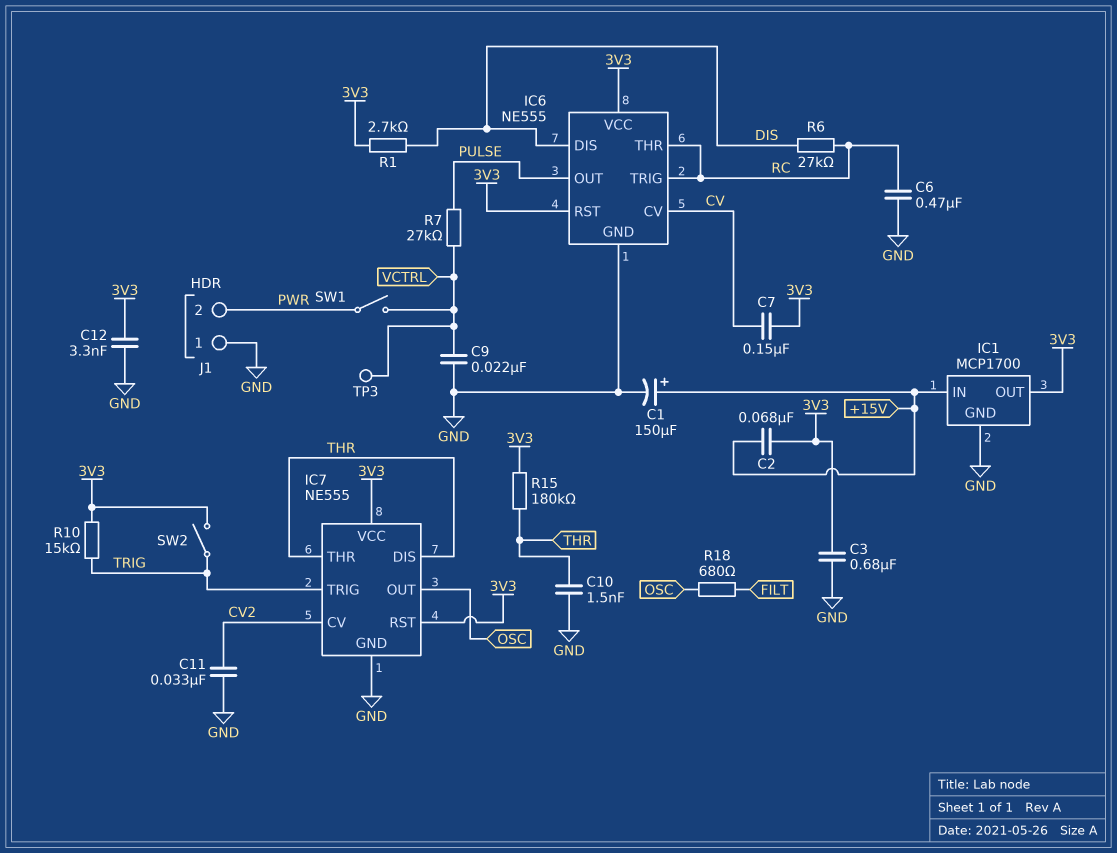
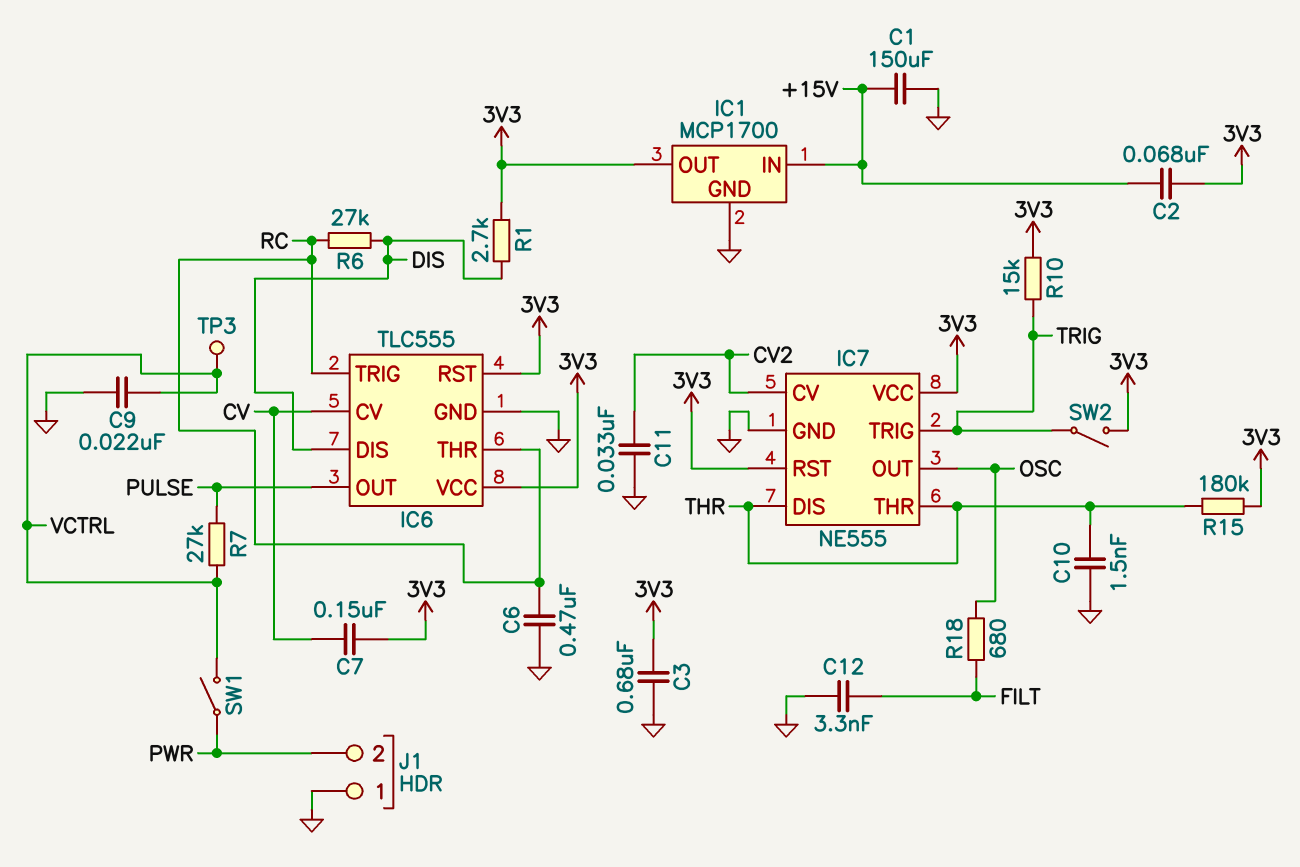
C1: 150uF (plus +15V, minus GND) -> 150uF (+15V, GND)
C12: 3.3nF (3V3, GND) -> 3.3nF (FILT, GND)
IC6: NE555 -> TLC555

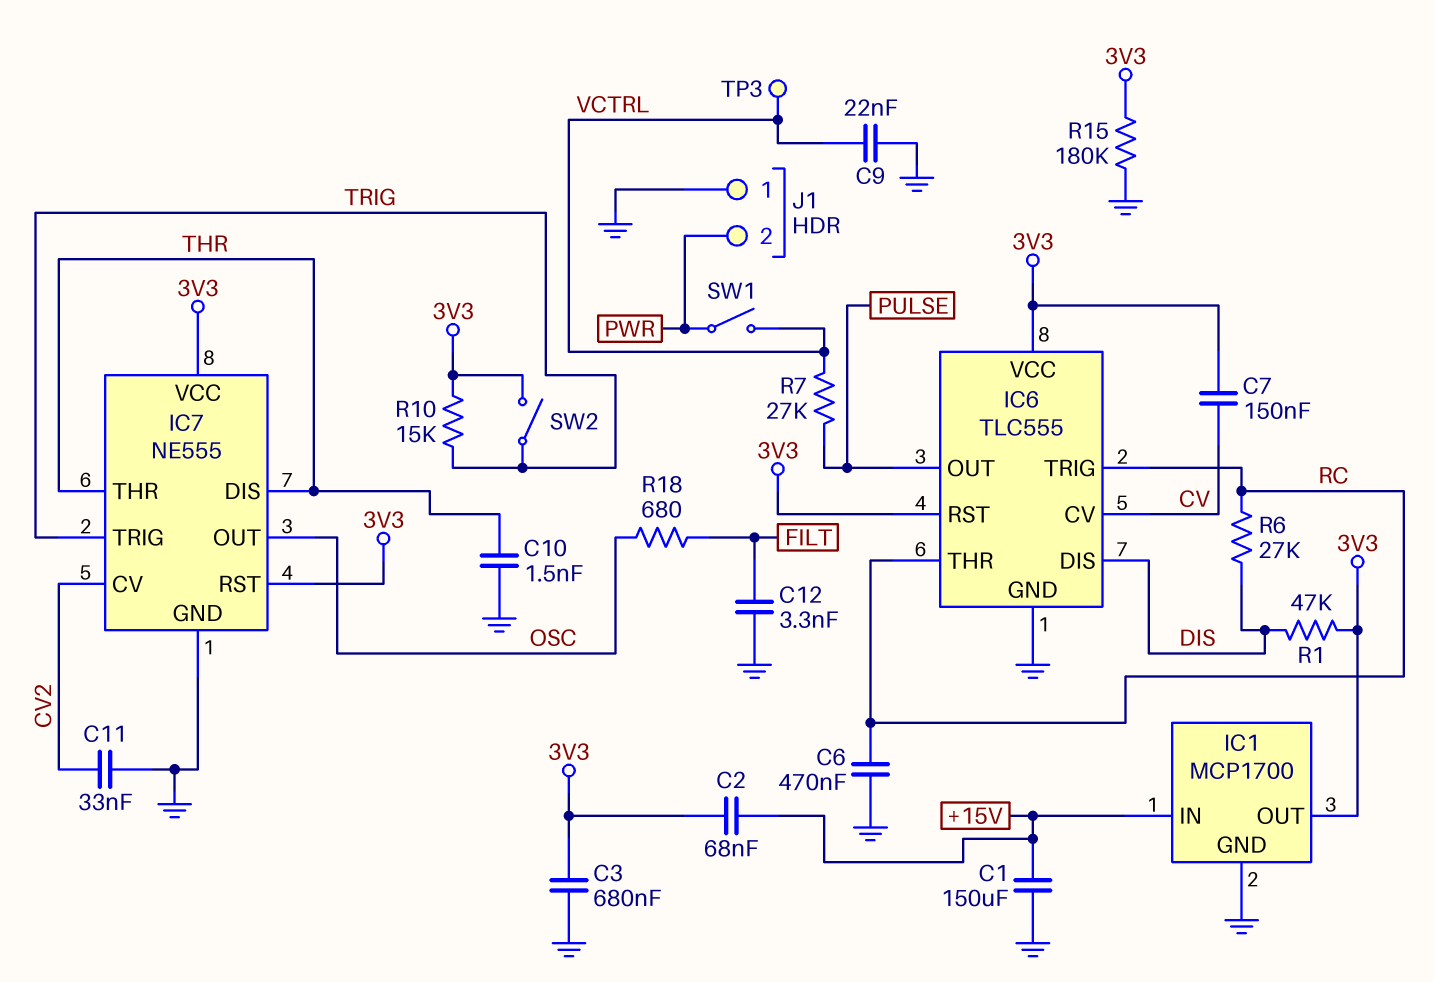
R1: 2.7k (3V3, DIS) -> 47k (3V3, DIS)
R15: 180k (3V3, THR) -> 180k (3V3, GND)

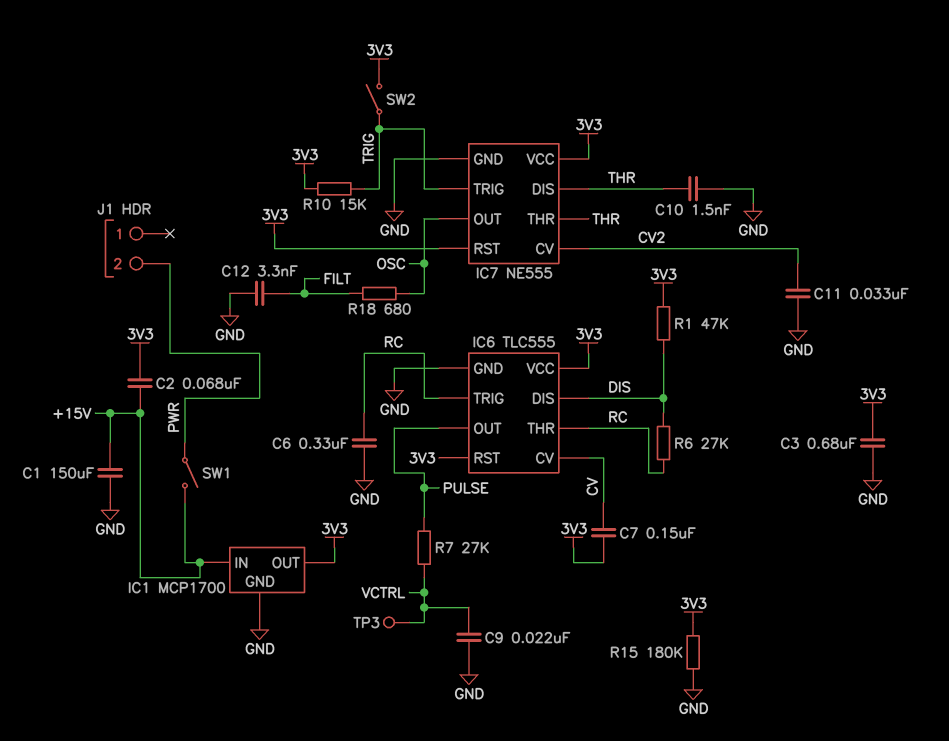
C6: 470nF (GND, RC) -> 330nF (GND, RC)
J1 pin 1: GND -> none
SW1: switch (PWR, VCTRL) -> switch (+15V, PWR)

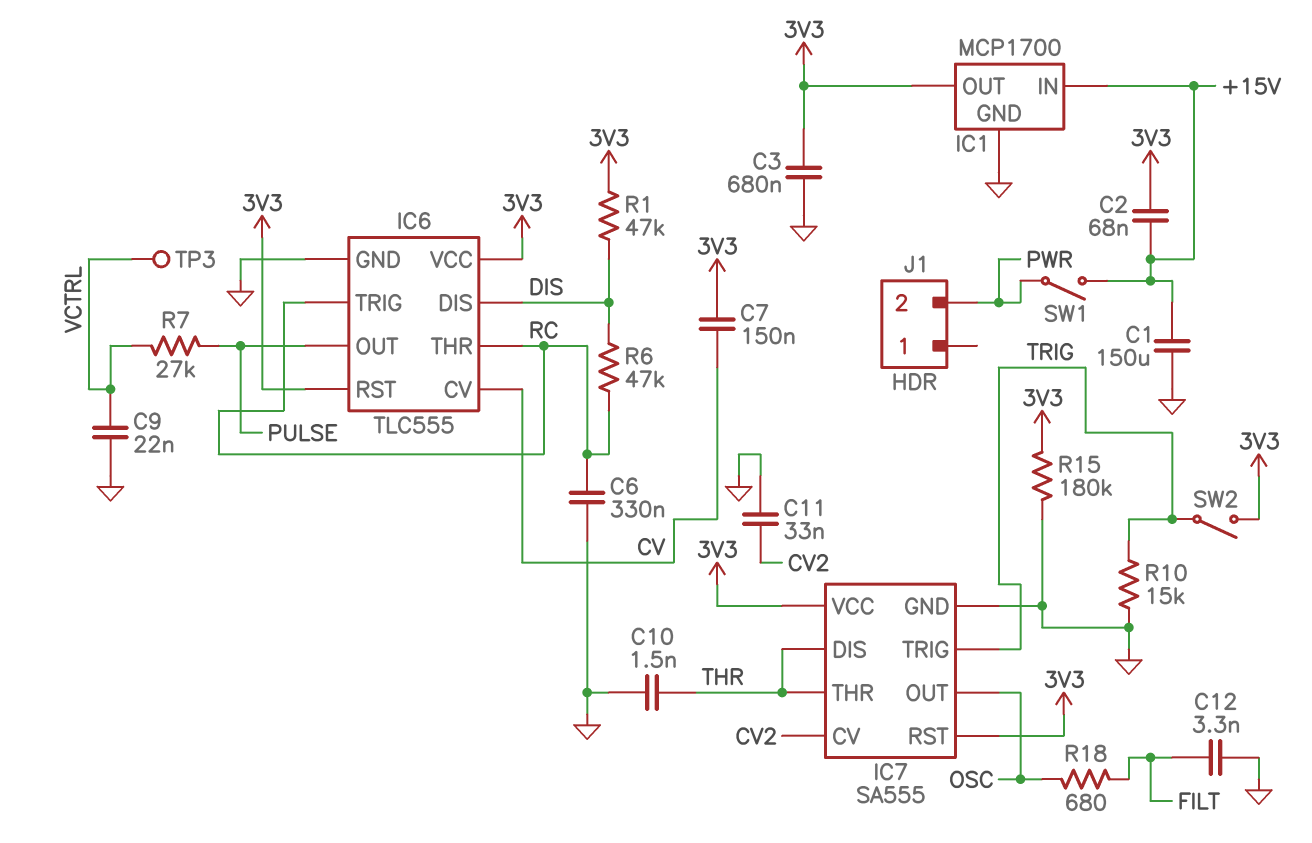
IC7: NE555 -> SA555
R6: 27k (DIS, RC) -> 47k (DIS, RC)
R10: 15k (3V3, TRIG) -> 15k (GND, TRIG)

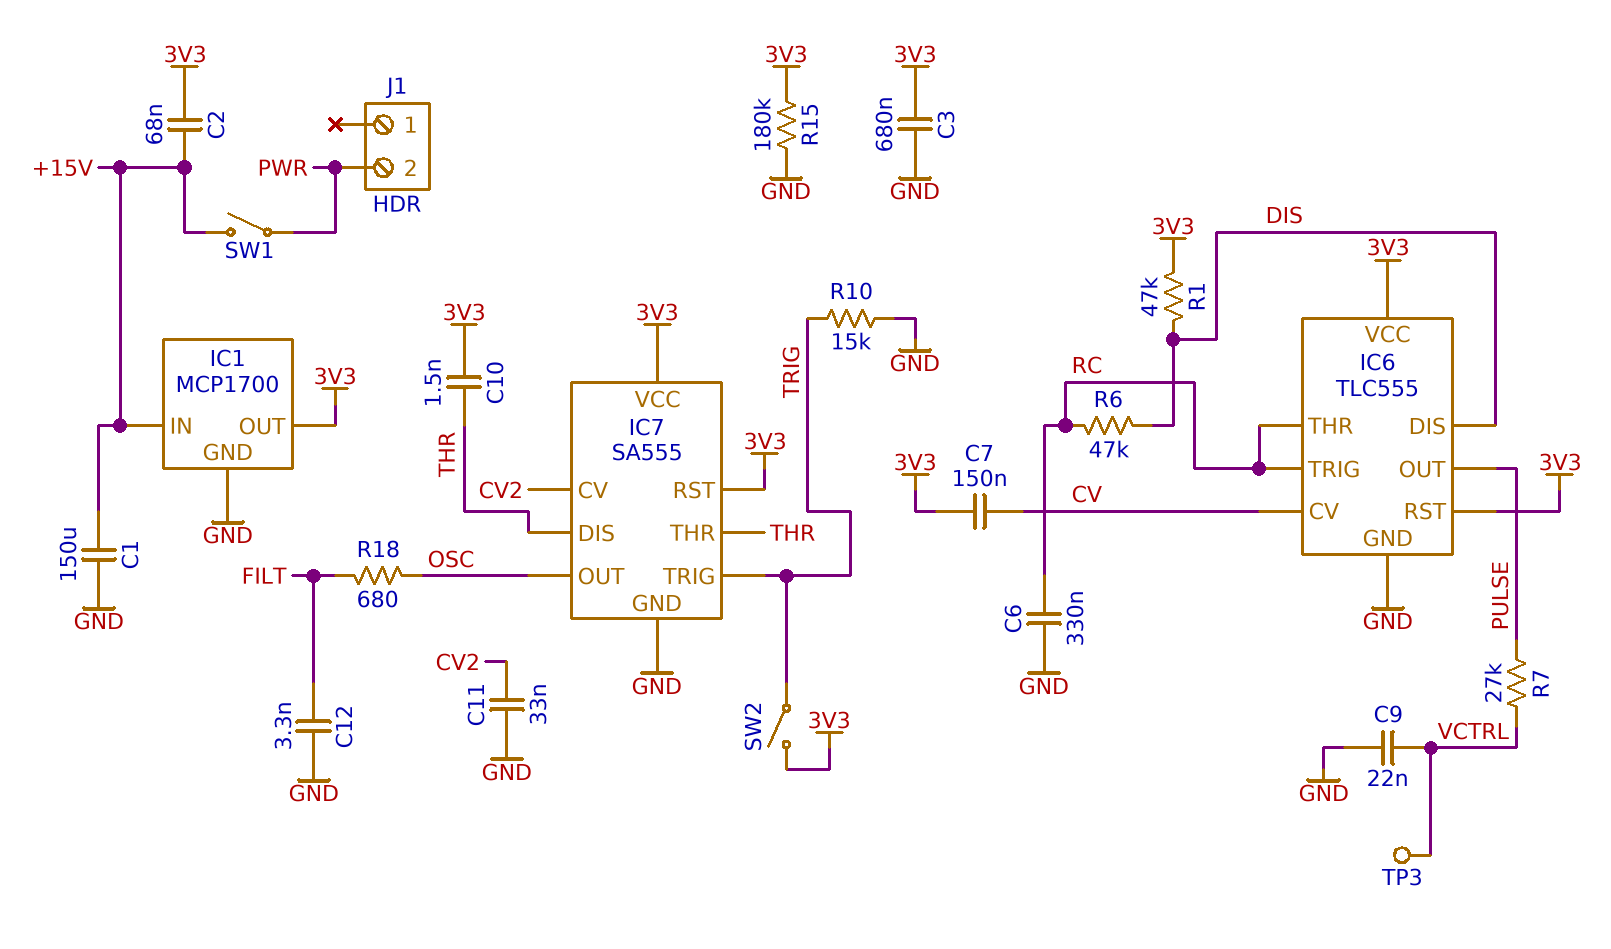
C10: 1.5nF (GND, THR) -> 1.5nF (3V3, THR)

